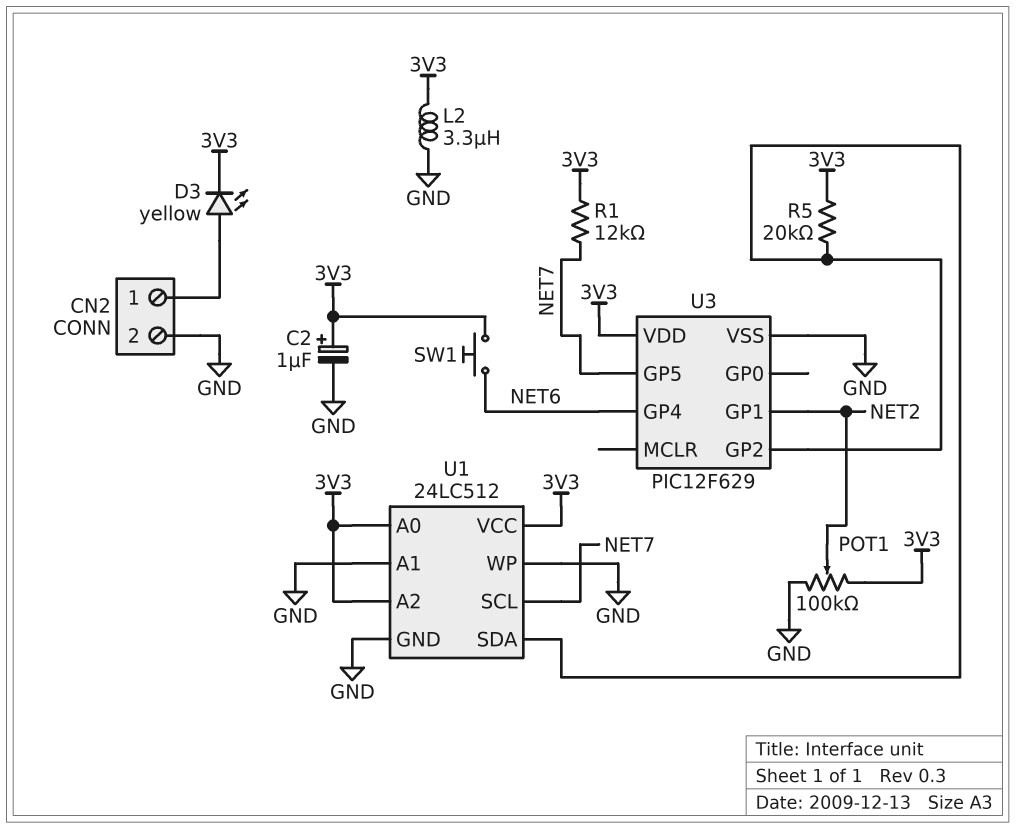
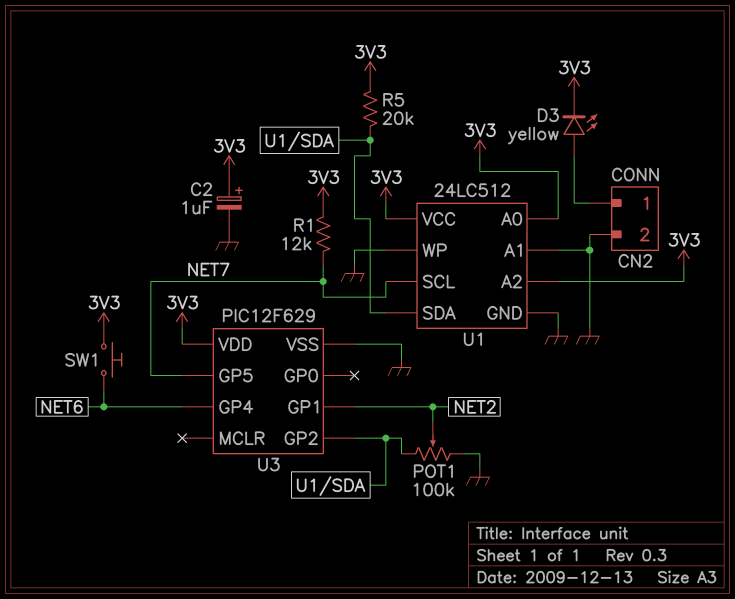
L2: 3.3uH (3V3, GND) -> none
POT1: 100k (3V3, GND, wiper NET2) -> 100k (GND, U1/SDA, wiper NET2)

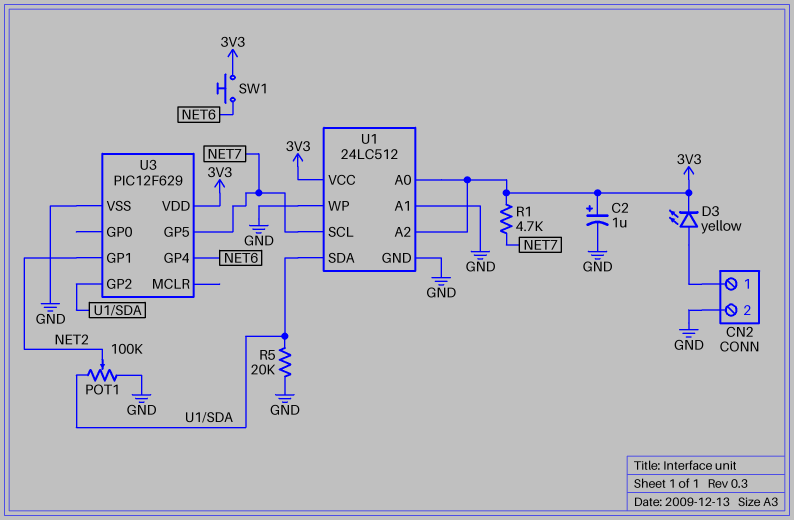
R1: 12k (3V3, NET7) -> 4.7k (3V3, NET7)
R5: 20k (3V3, U1/SDA) -> 20k (GND, U1/SDA)

